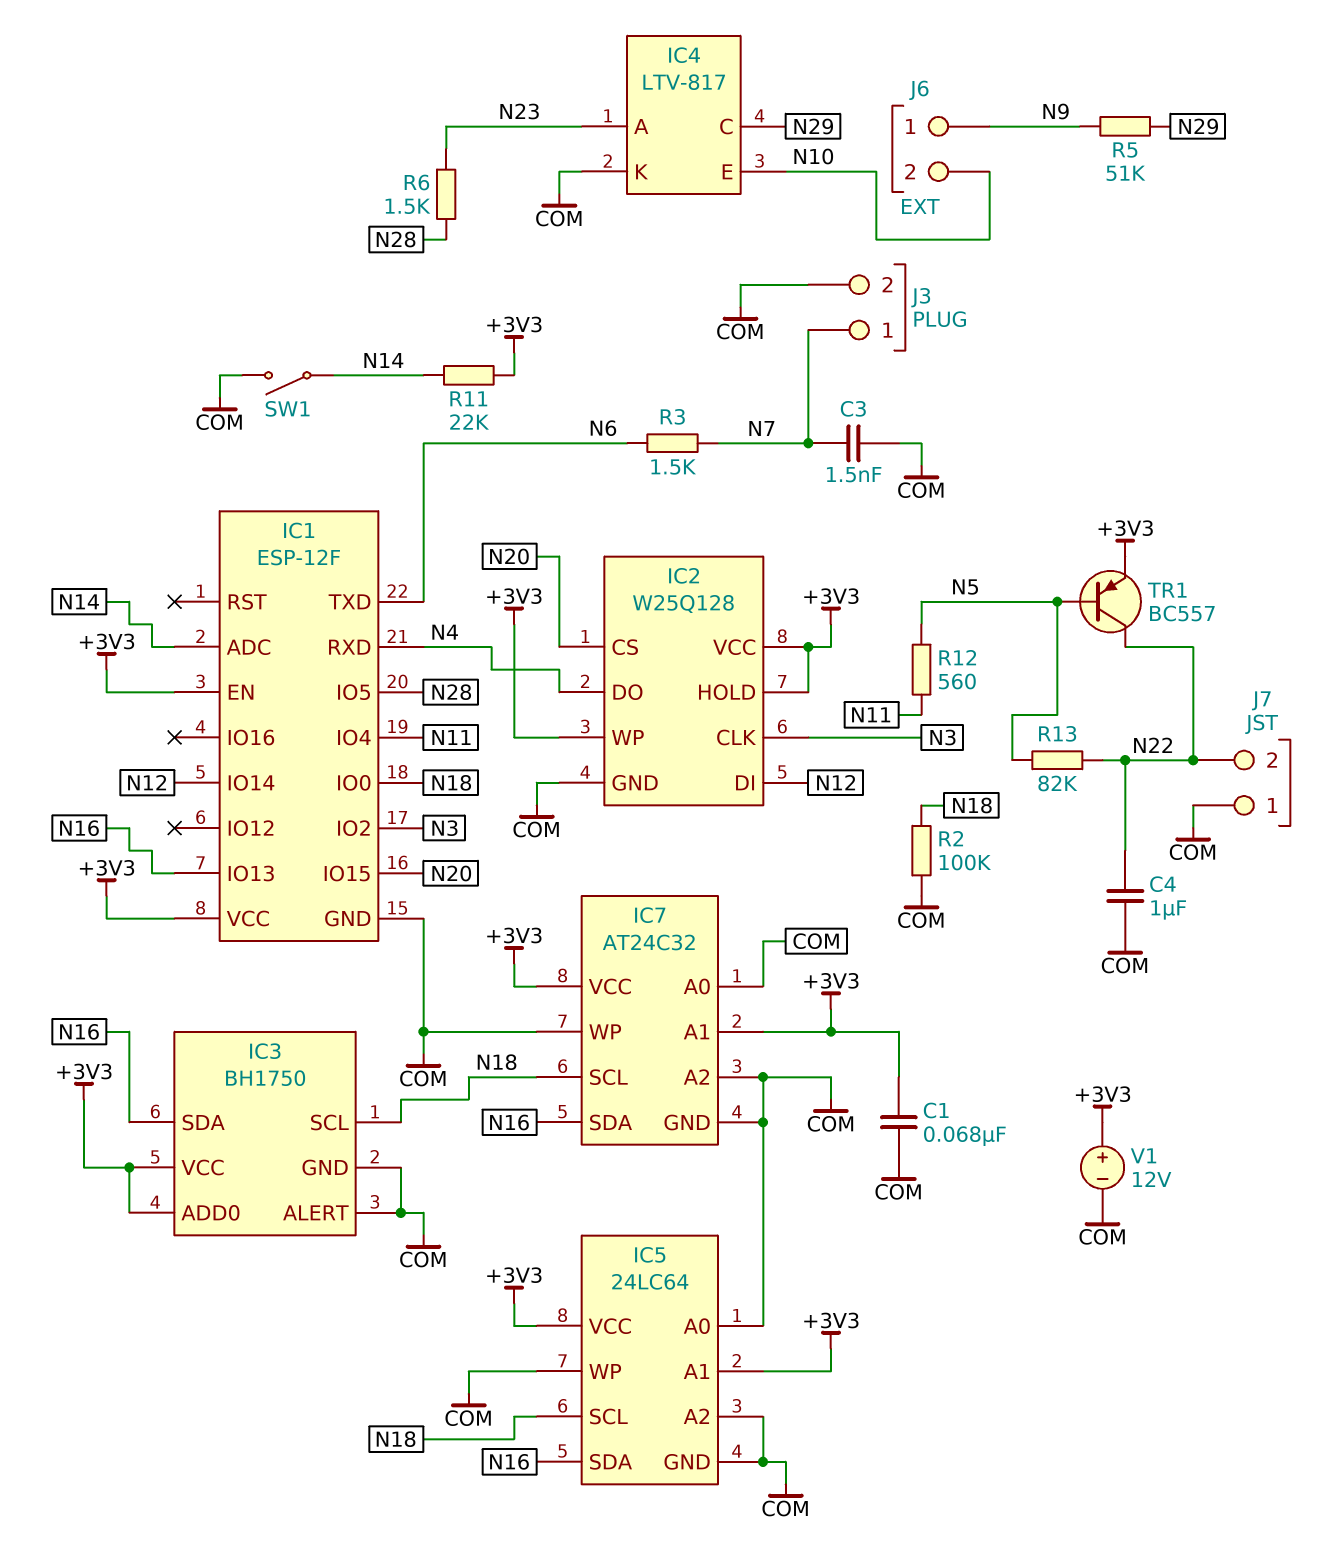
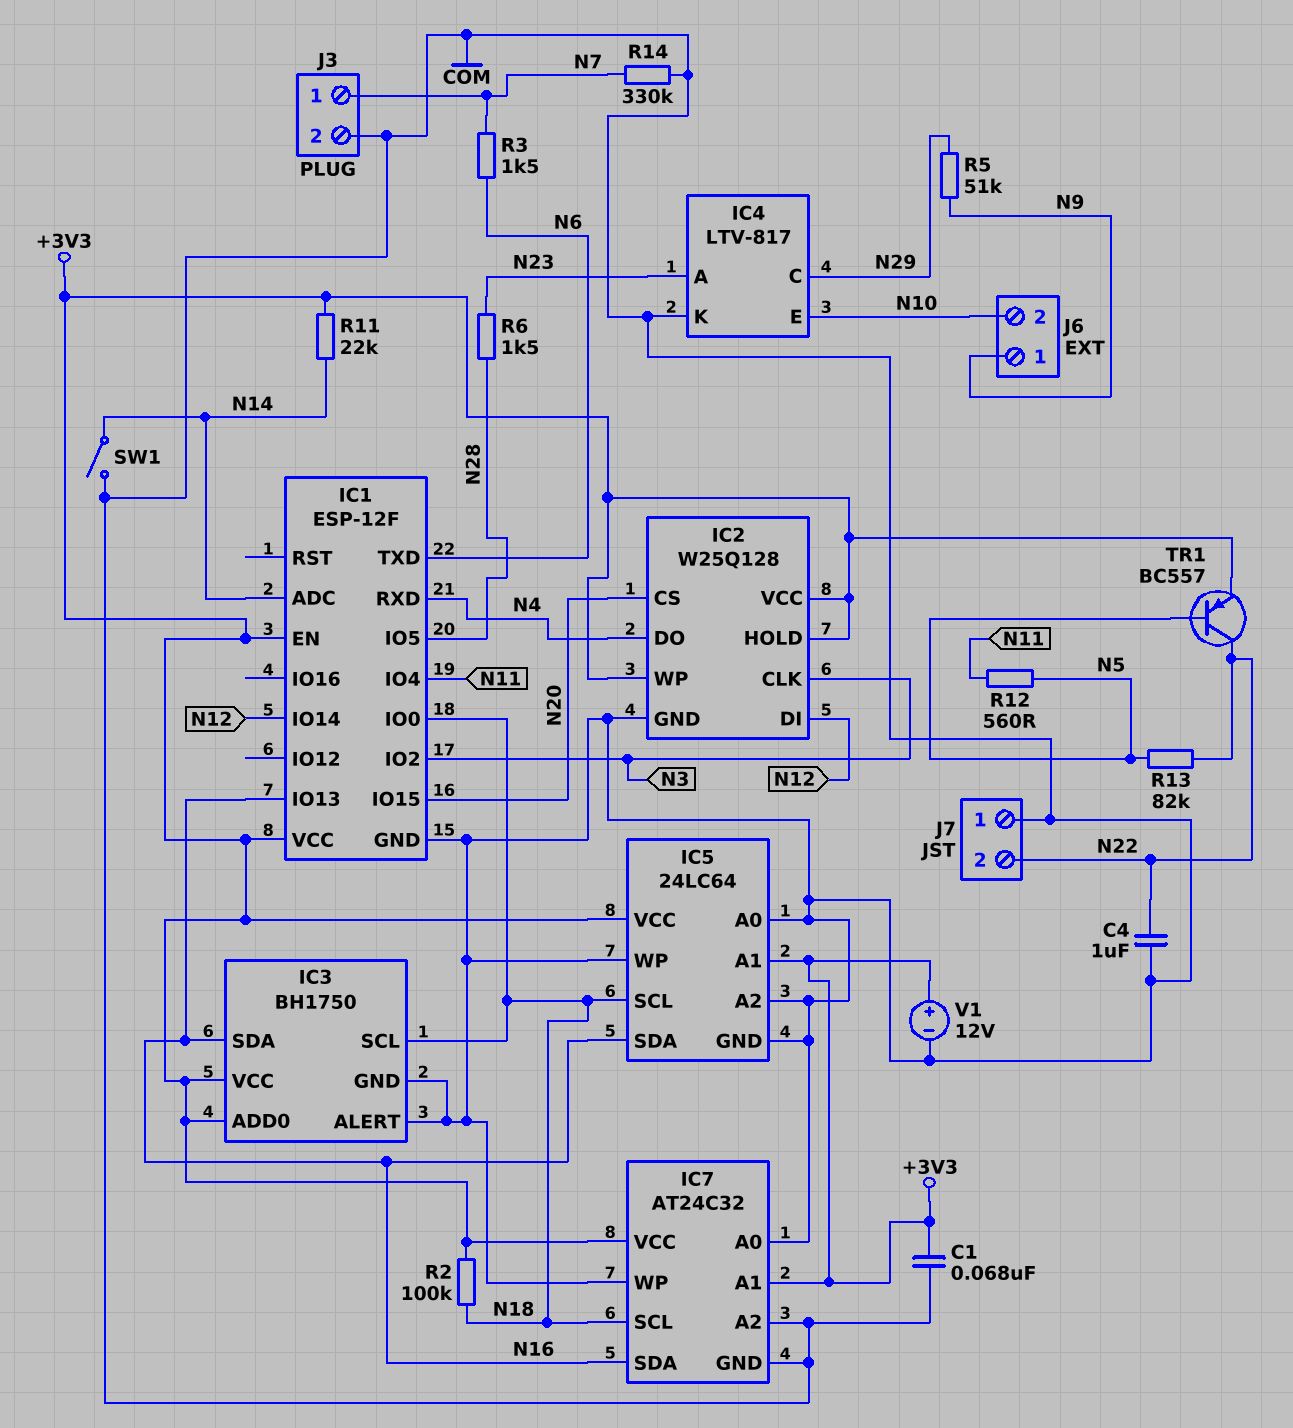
C3: 1.5nF (COM, N7) -> none
R2: 100k (COM, N18) -> 100k (+3V3, N18)
R14: none -> 330k (COM, N7)

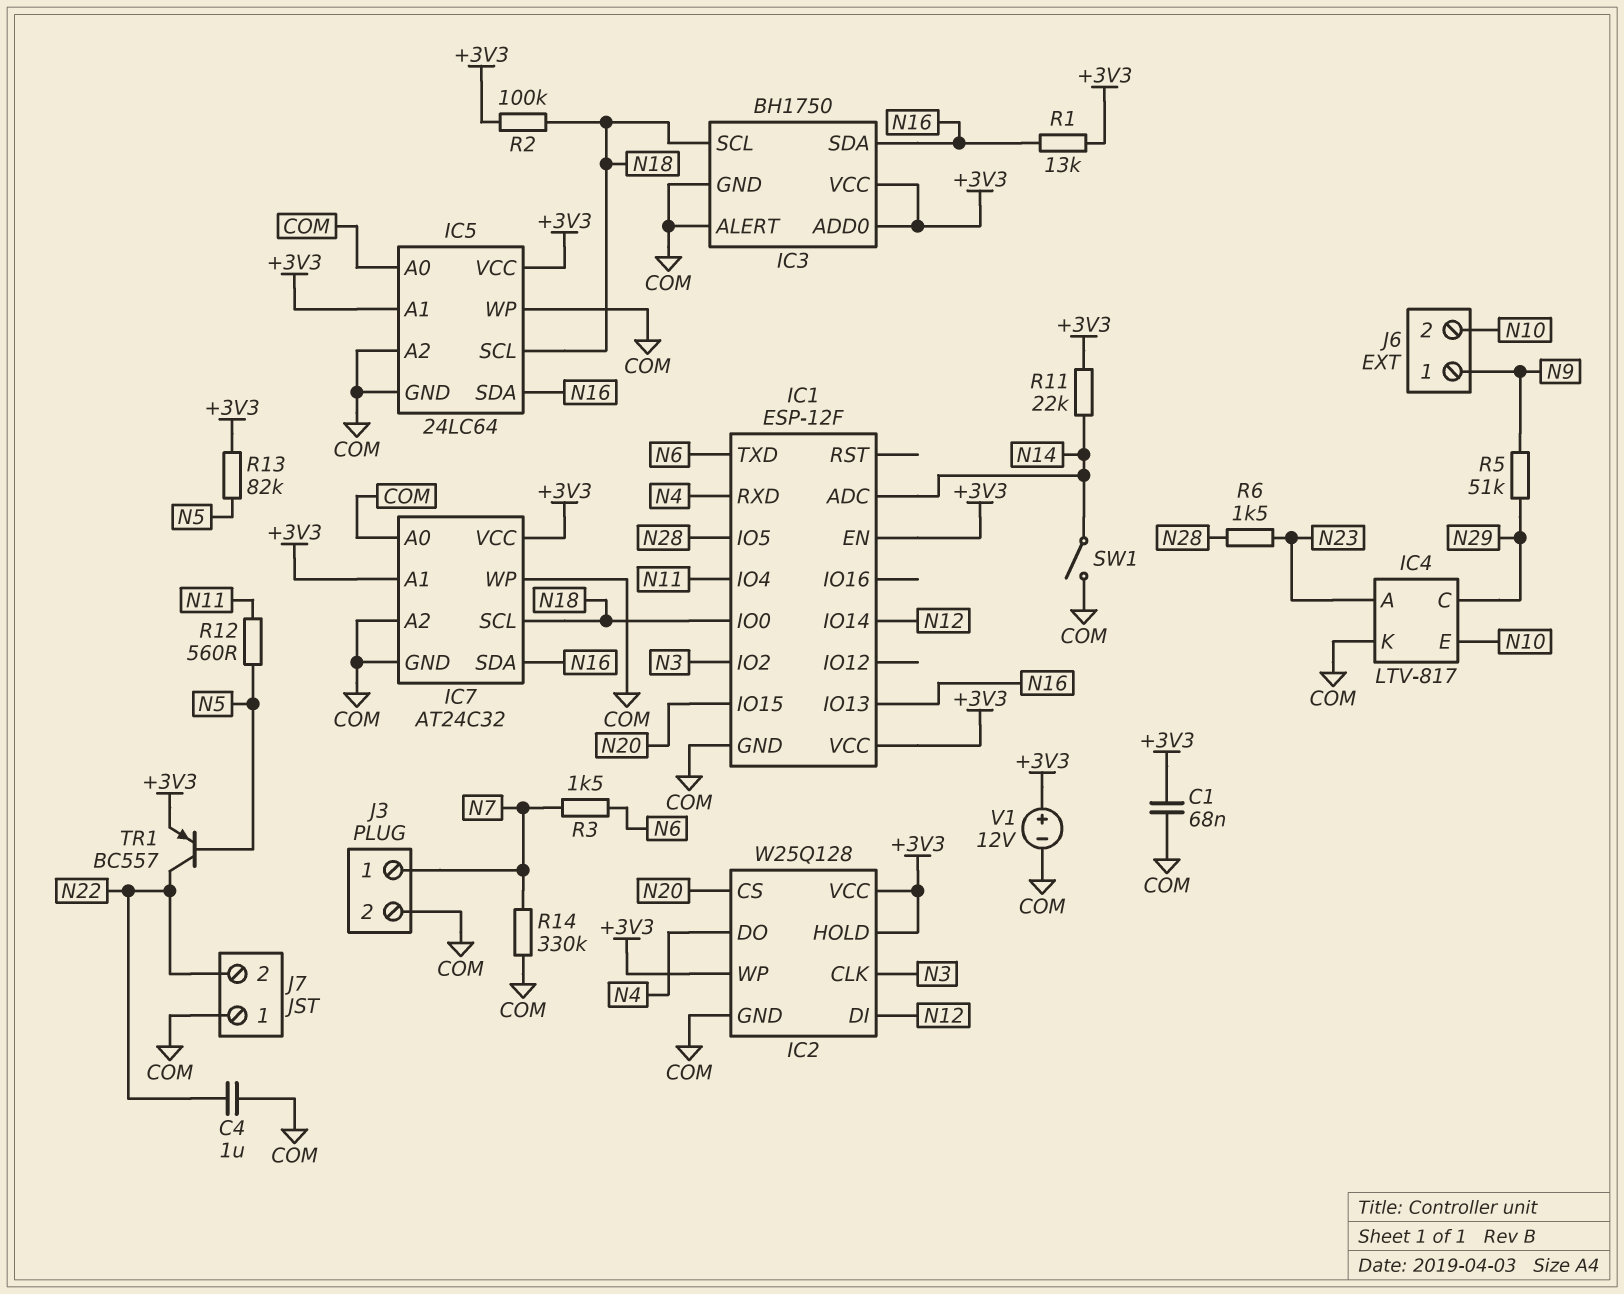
R1: none -> 13k (+3V3, N16)
R13: 82k (N5, N22) -> 82k (+3V3, N5)

